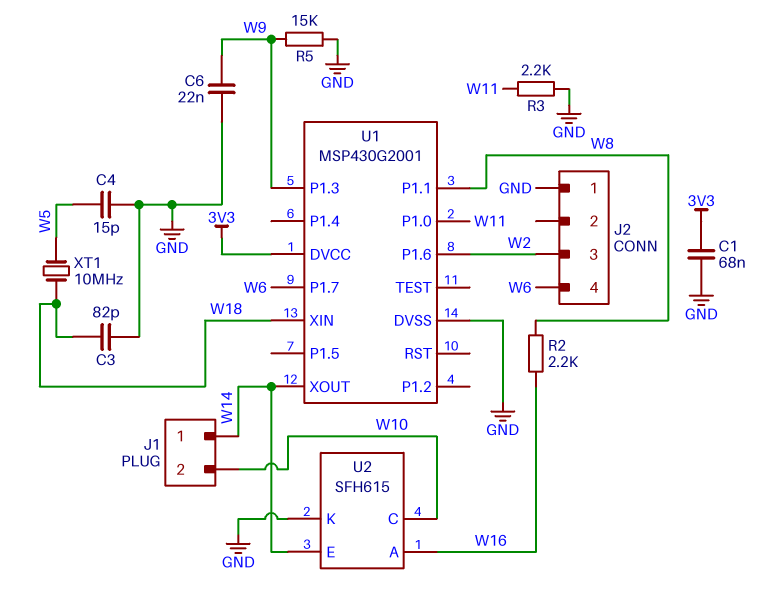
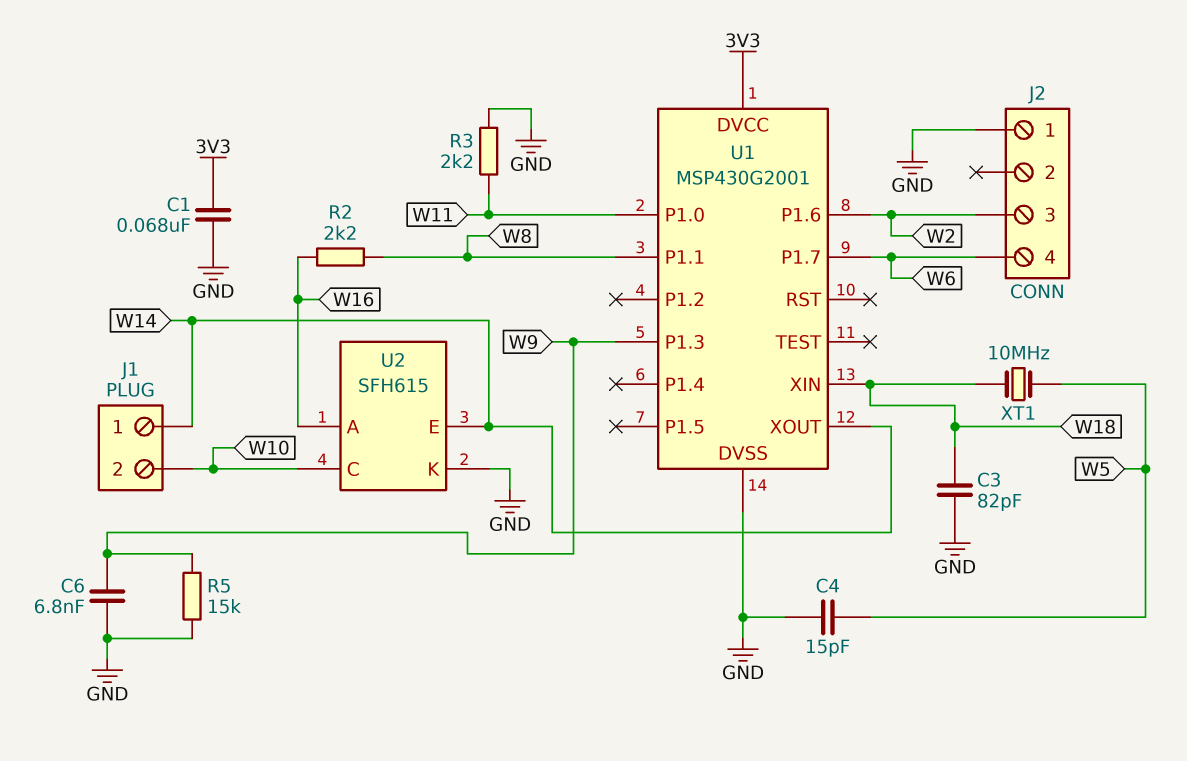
C6: 22nF (GND, W9) -> 6.8nF (GND, W9)

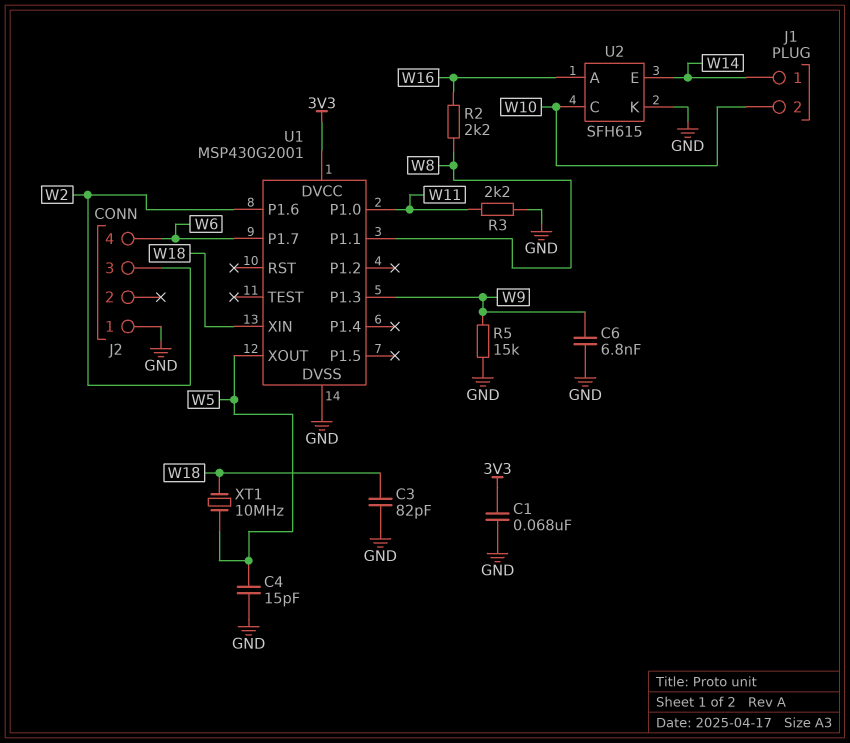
U1 pin XOUT: W14 -> W5

